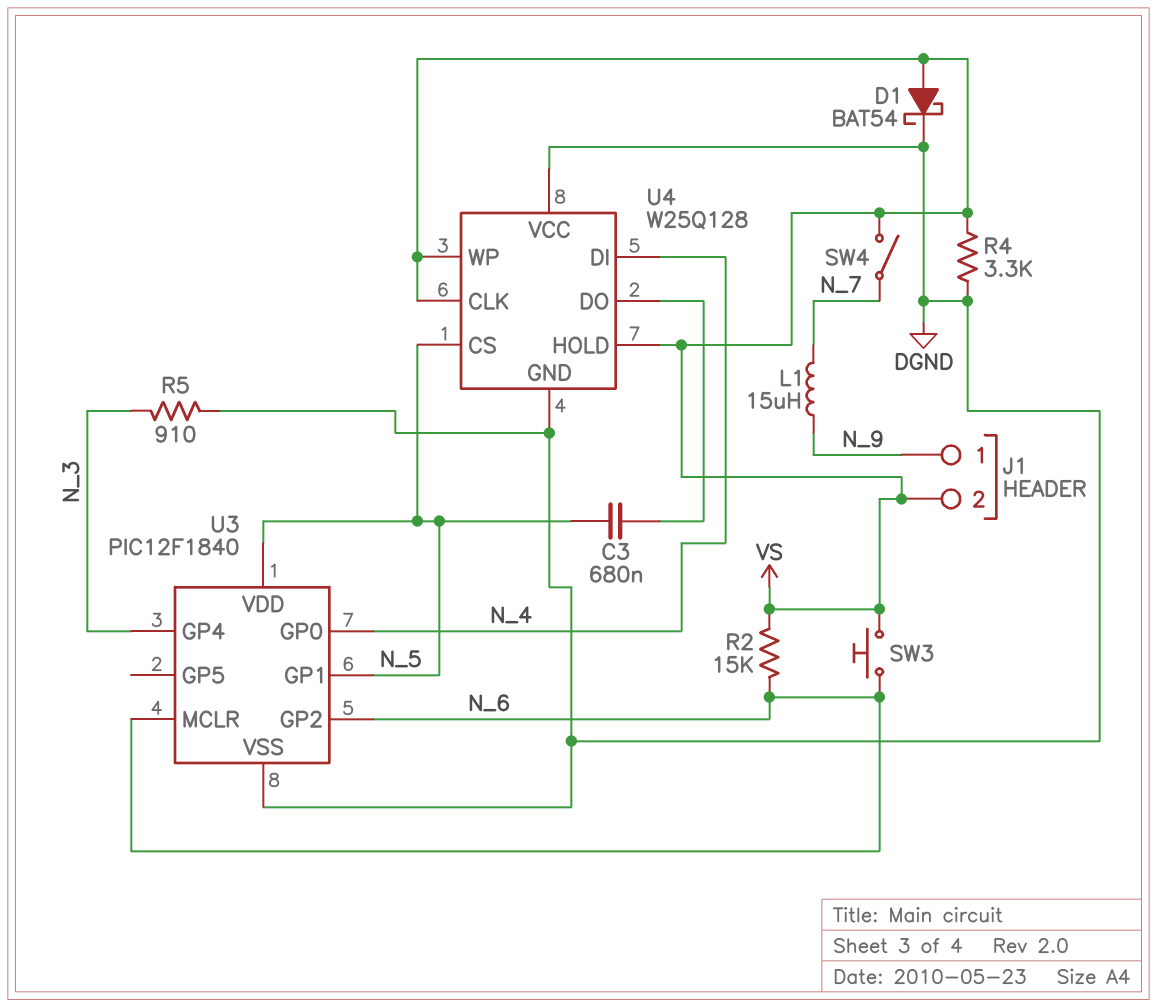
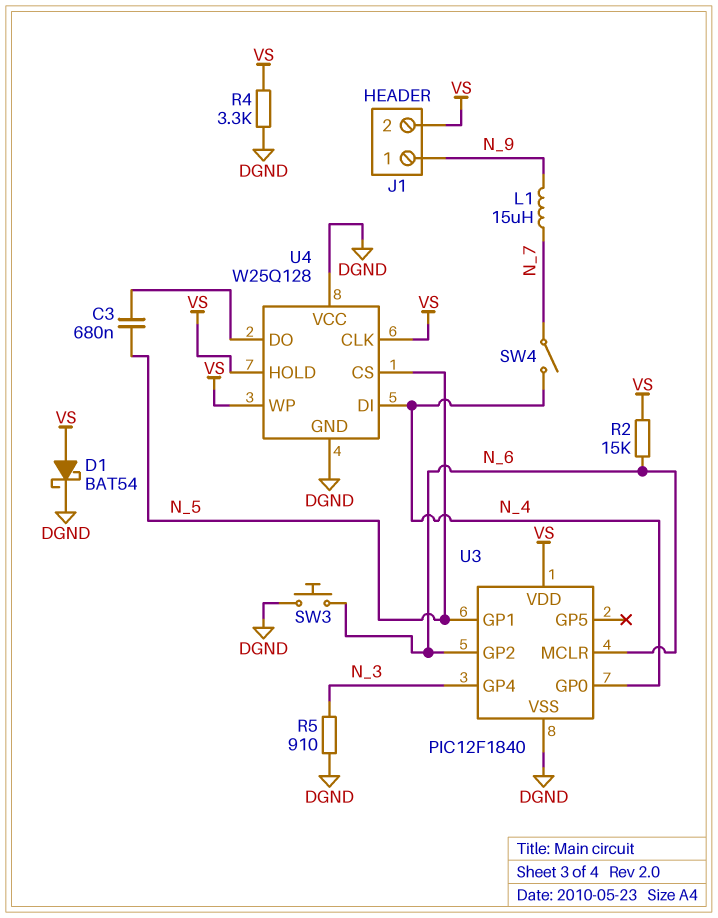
SW3: button (N_6, VS) -> button (DGND, N_6)
SW4: switch (N_7, VS) -> switch (N_4, N_7)
U3 pin VDD: N_5 -> VS

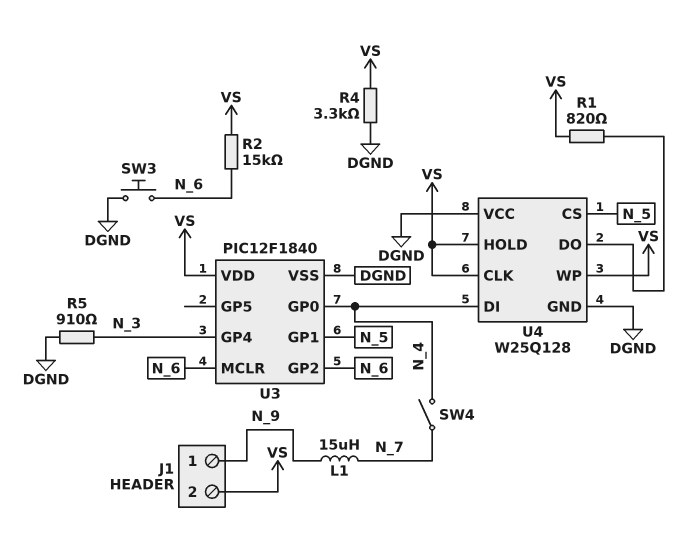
C3: 680nF (N_5, U4/DO) -> none
D1: schottky BAT54 (A VS, K DGND) -> none
R1: none -> 820 (U4/DO, VS)

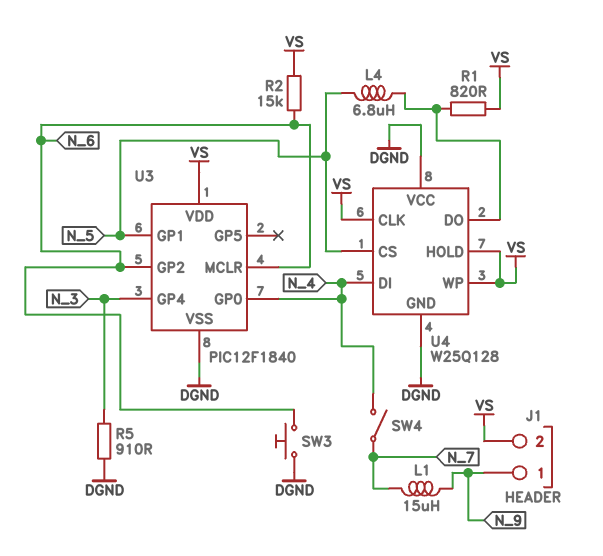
L4: none -> 6.8uH (N_5, U4/DO)
R4: 3.3k (DGND, VS) -> none

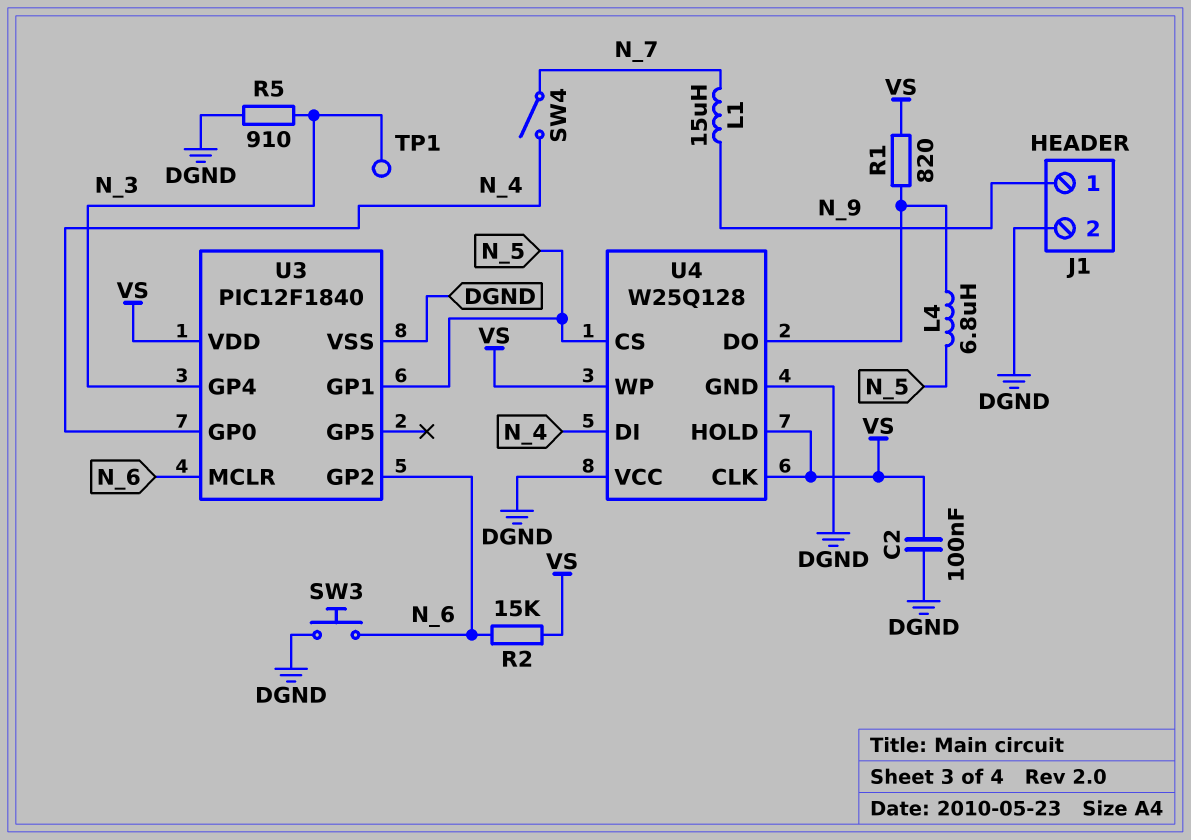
C2: none -> 100nF (DGND, VS)
J1 pin 2: VS -> DGND
TP1: none -> test point (N_3)

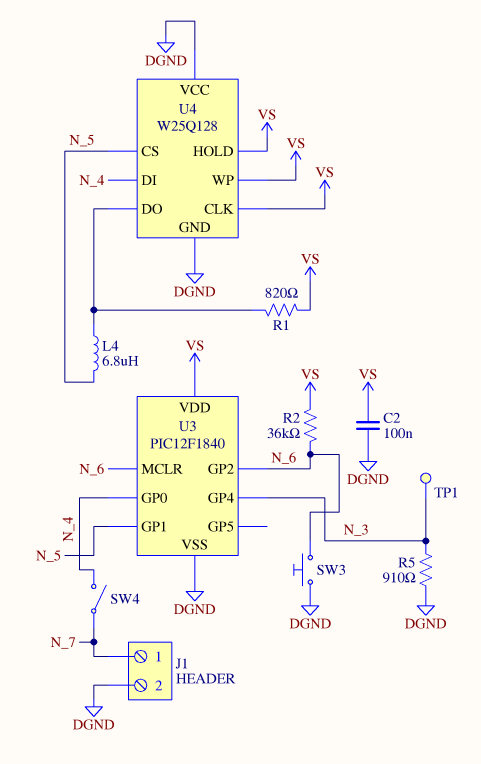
J1 pin 1: N_9 -> N_7
L1: 15uH (N_7, N_9) -> none
R2: 15k (N_6, VS) -> 36k (N_6, VS)

